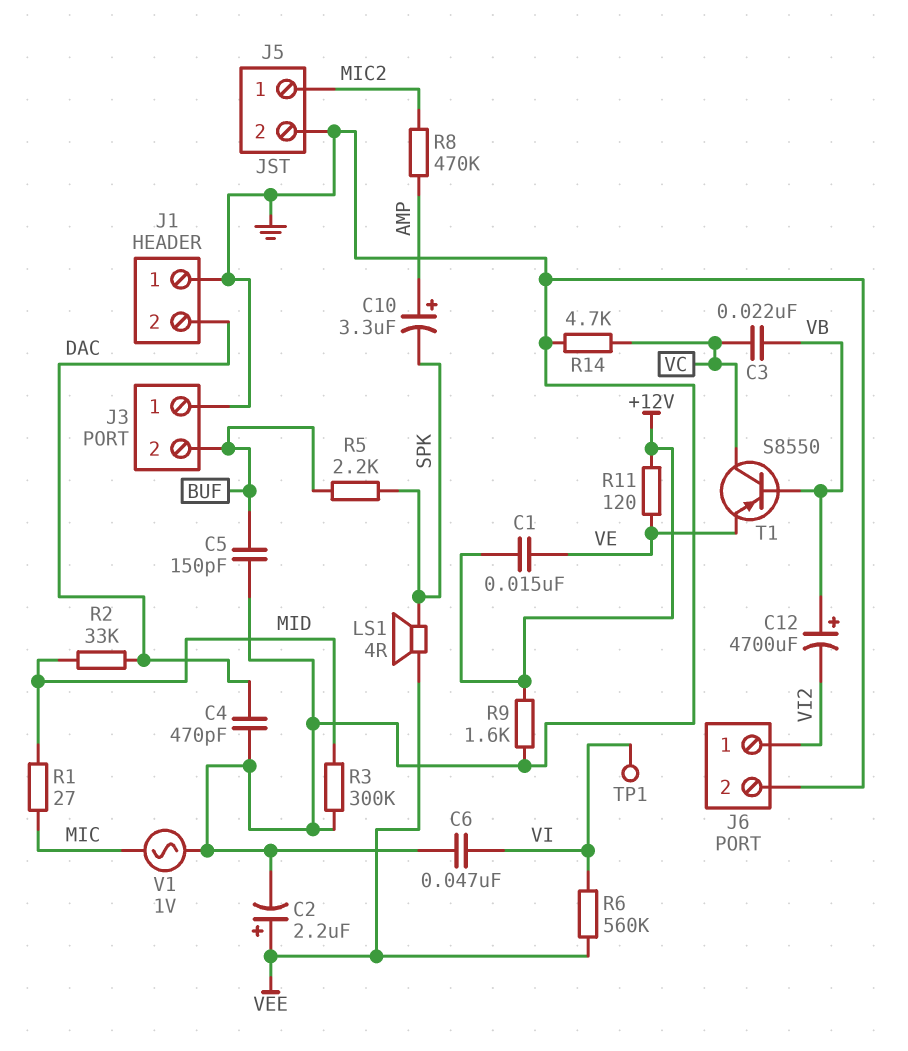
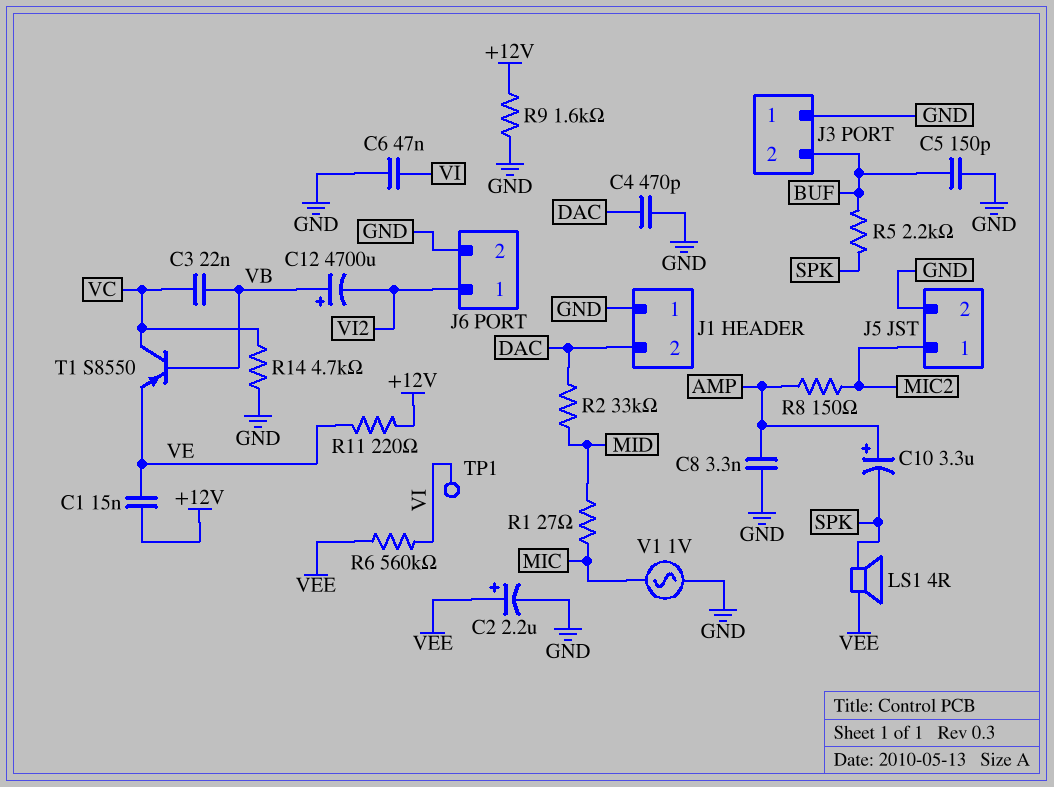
C8: none -> 3.3nF (AMP, GND)
R3: 300k (GND, MID) -> none
R8: 470k (AMP, MIC2) -> 150 (AMP, MIC2)
R11: 120 (+12V, VE) -> 220 (+12V, VE)

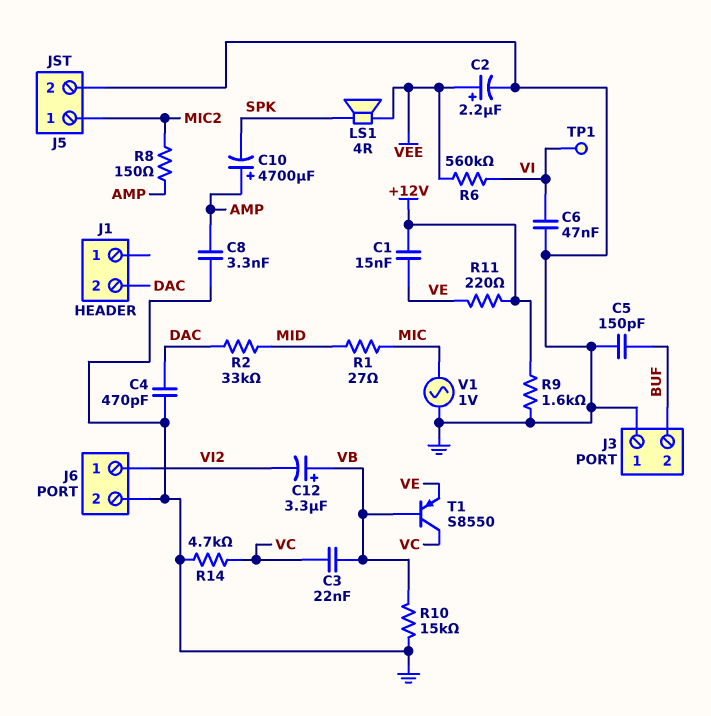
C10: 3.3uF (plus AMP, minus SPK) -> 4700uF (plus AMP, minus SPK)
C12: 4700uF (plus VB, minus VI2) -> 3.3uF (plus VB, minus VI2)
J1 pin 1: GND -> none
R5: 2.2k (BUF, SPK) -> none
R10: none -> 15k (GND, VB)

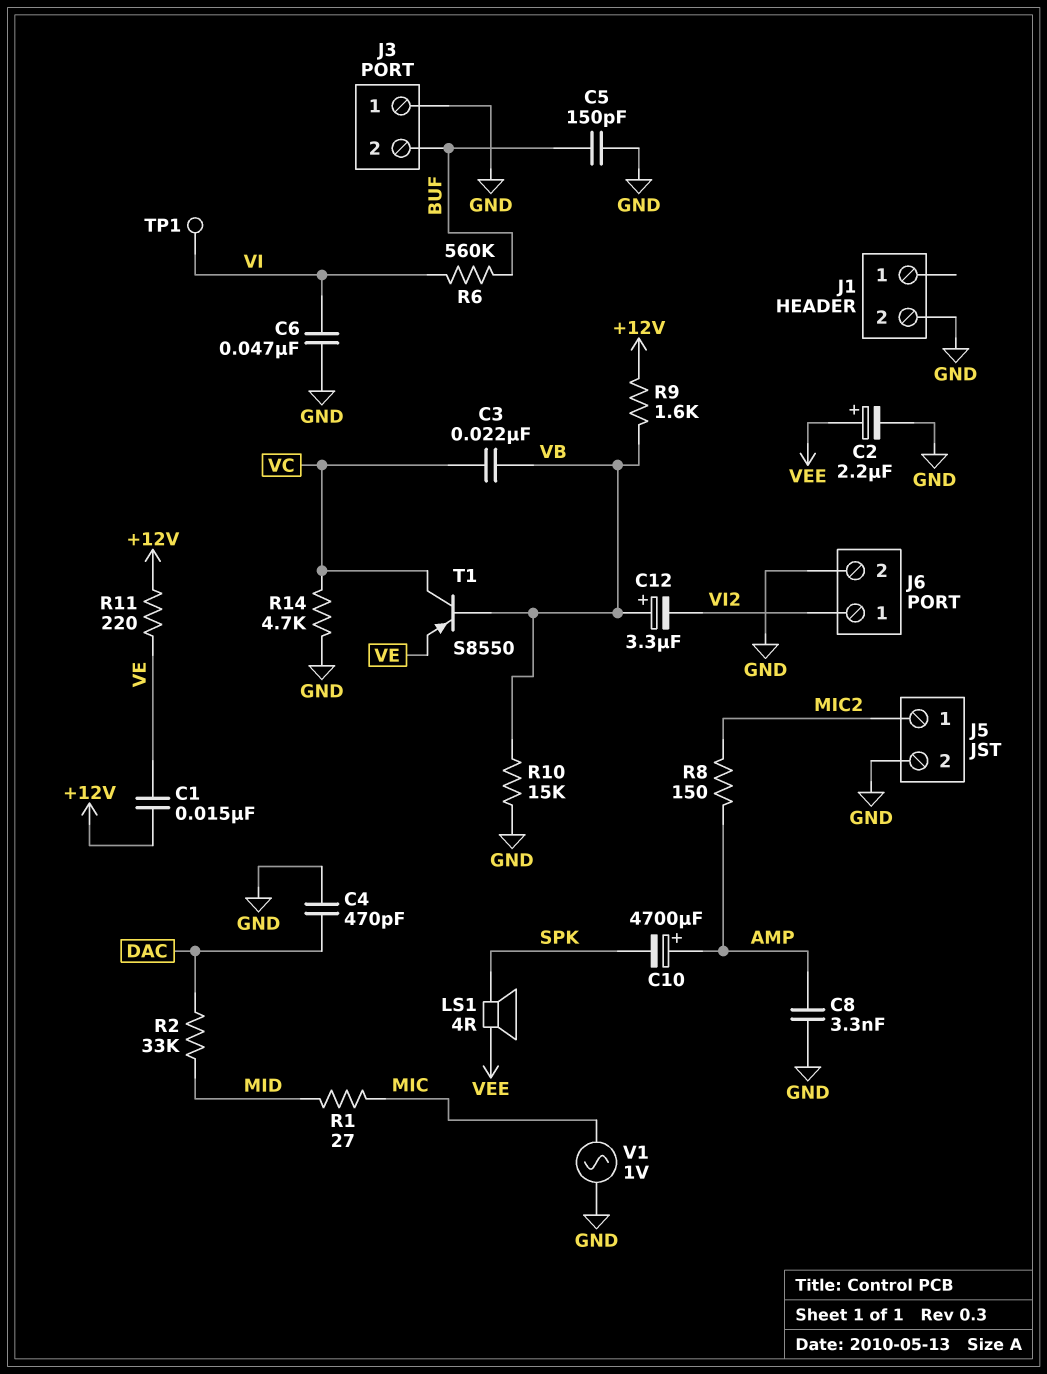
J1 pin 2: DAC -> GND
R6: 560k (VEE, VI) -> 560k (BUF, VI)
R9: 1.6k (+12V, GND) -> 1.6k (+12V, VB)

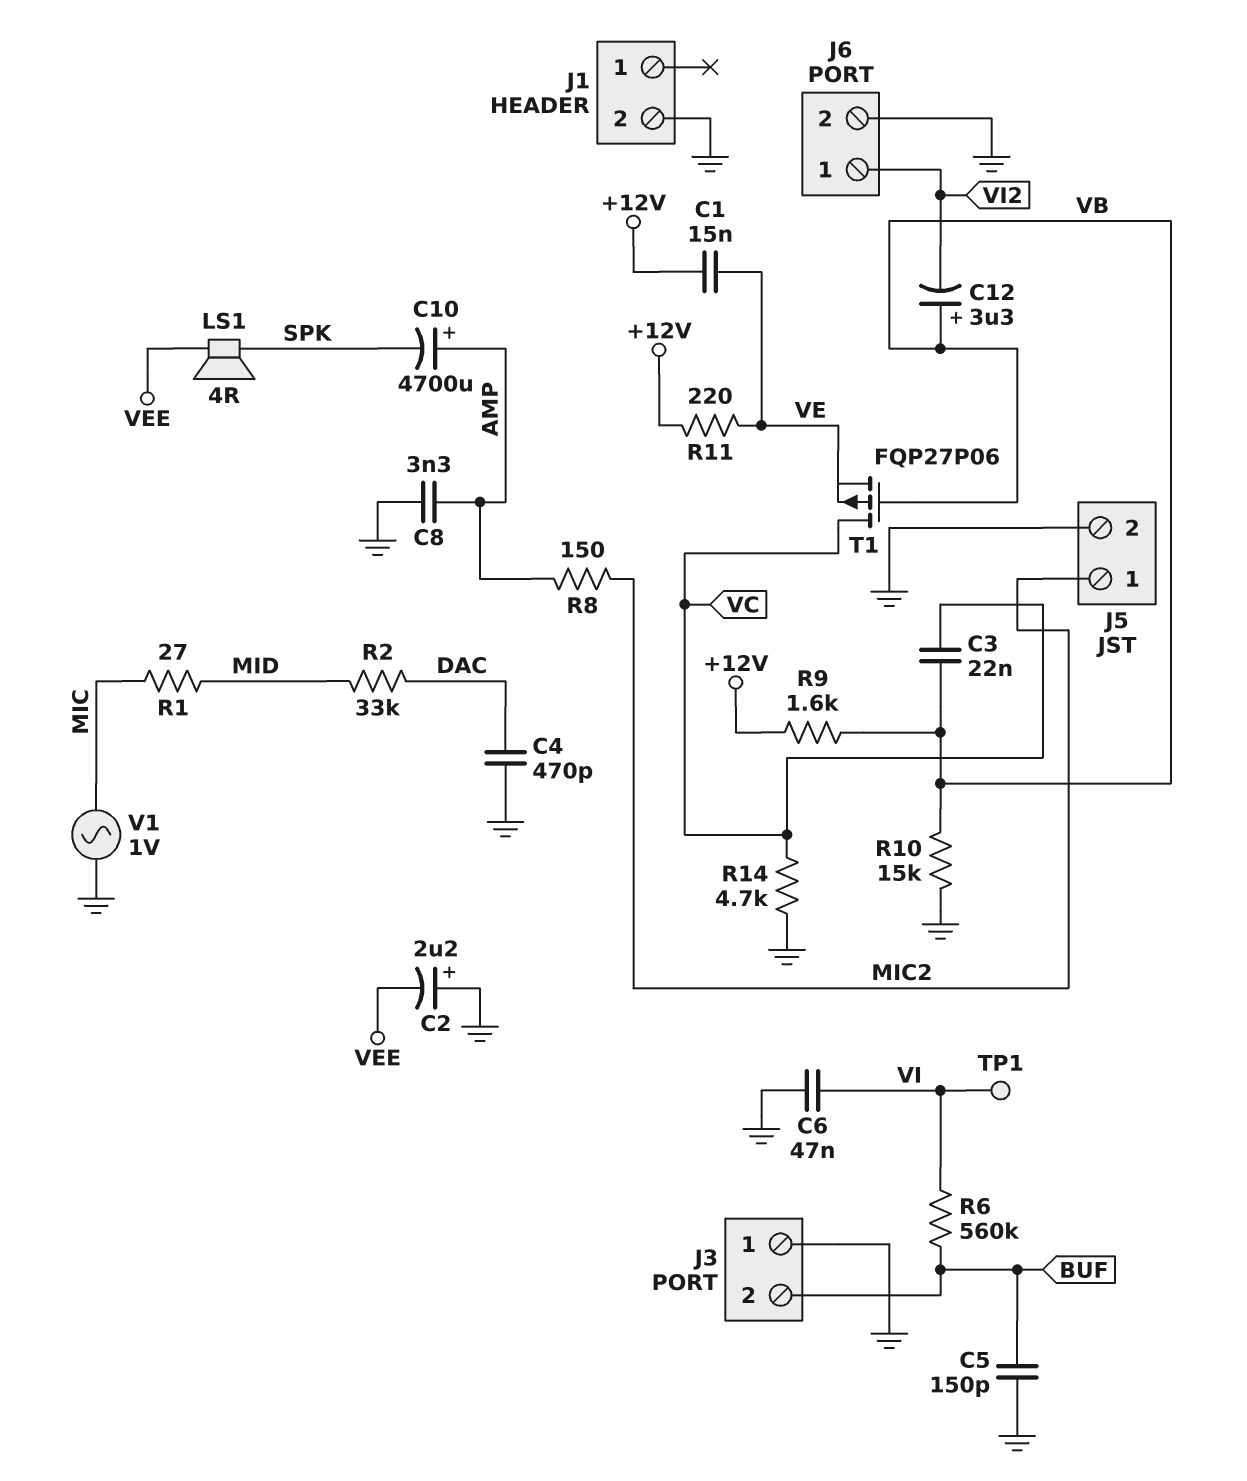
C2: 2.2uF (plus VEE, minus GND) -> 2.2uF (plus GND, minus VEE)
T1: PNP S8550 (B VB, C VC, E VE) -> PMOS FQP27P06 (G VB, D VC, S VE)

